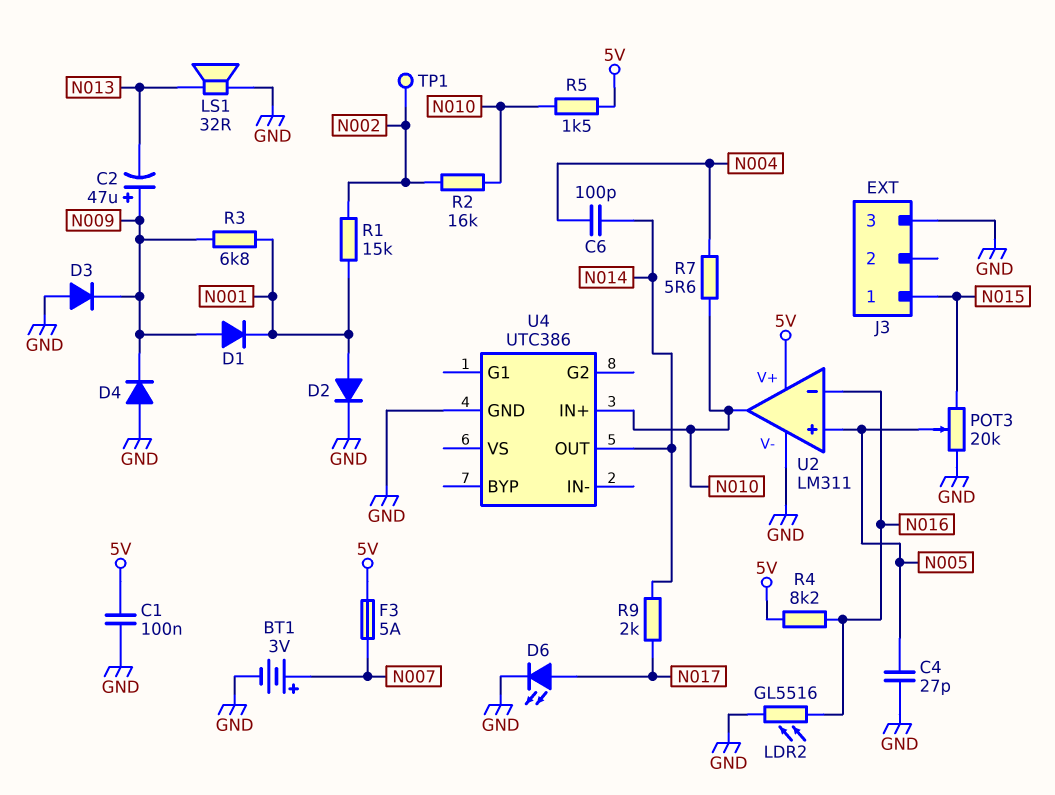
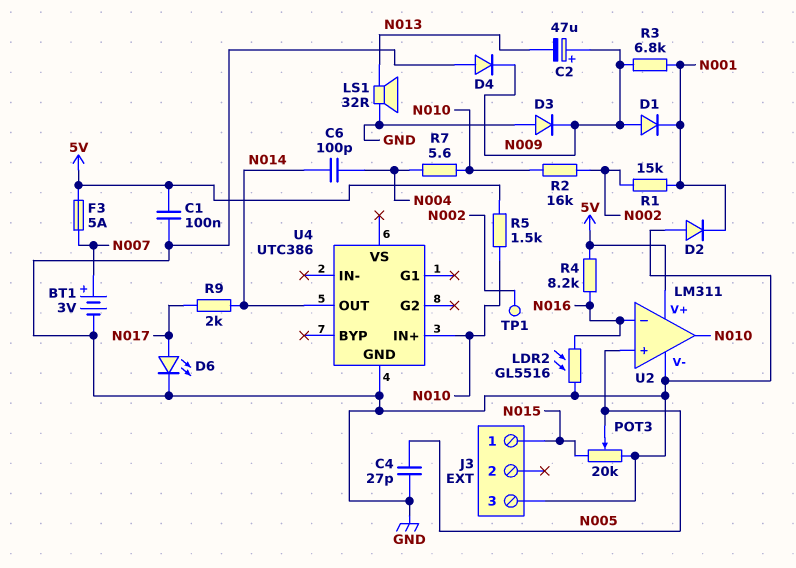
D2: diode (A N001, K GND) -> diode (A GND, K N001)

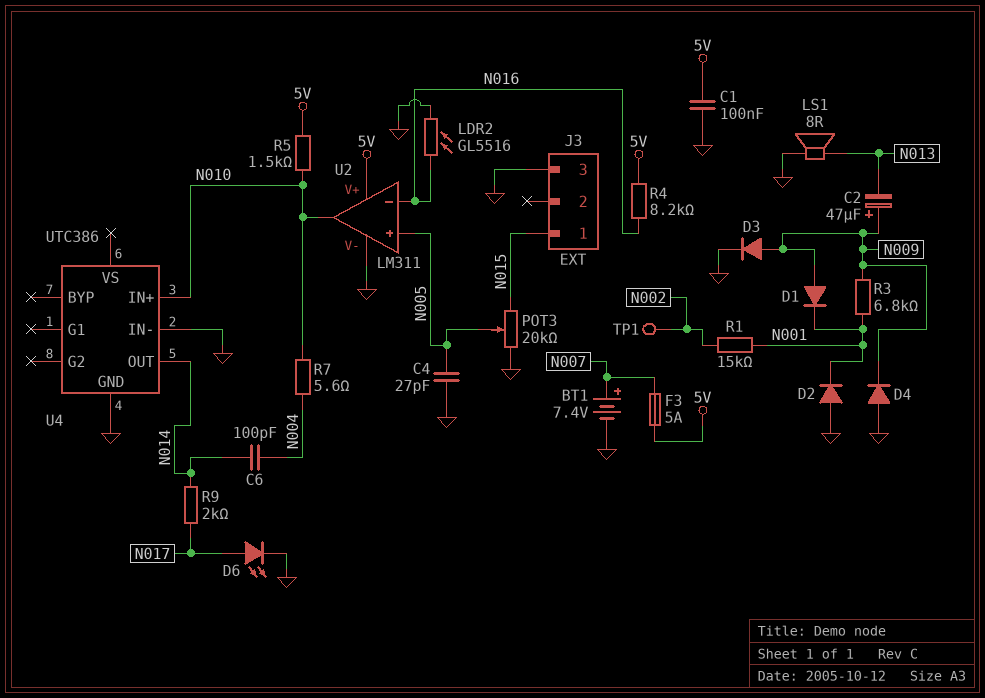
BT1: 3V (plus N007, minus GND) -> 7.4V (plus N007, minus GND)
D3: diode (A GND, K N009) -> diode (A N009, K GND)
LS1: speaker 32R (GND, N013) -> speaker 8R (GND, N013)
R2: 16k (N002, N010) -> none
U4 pin IN-: none -> GND

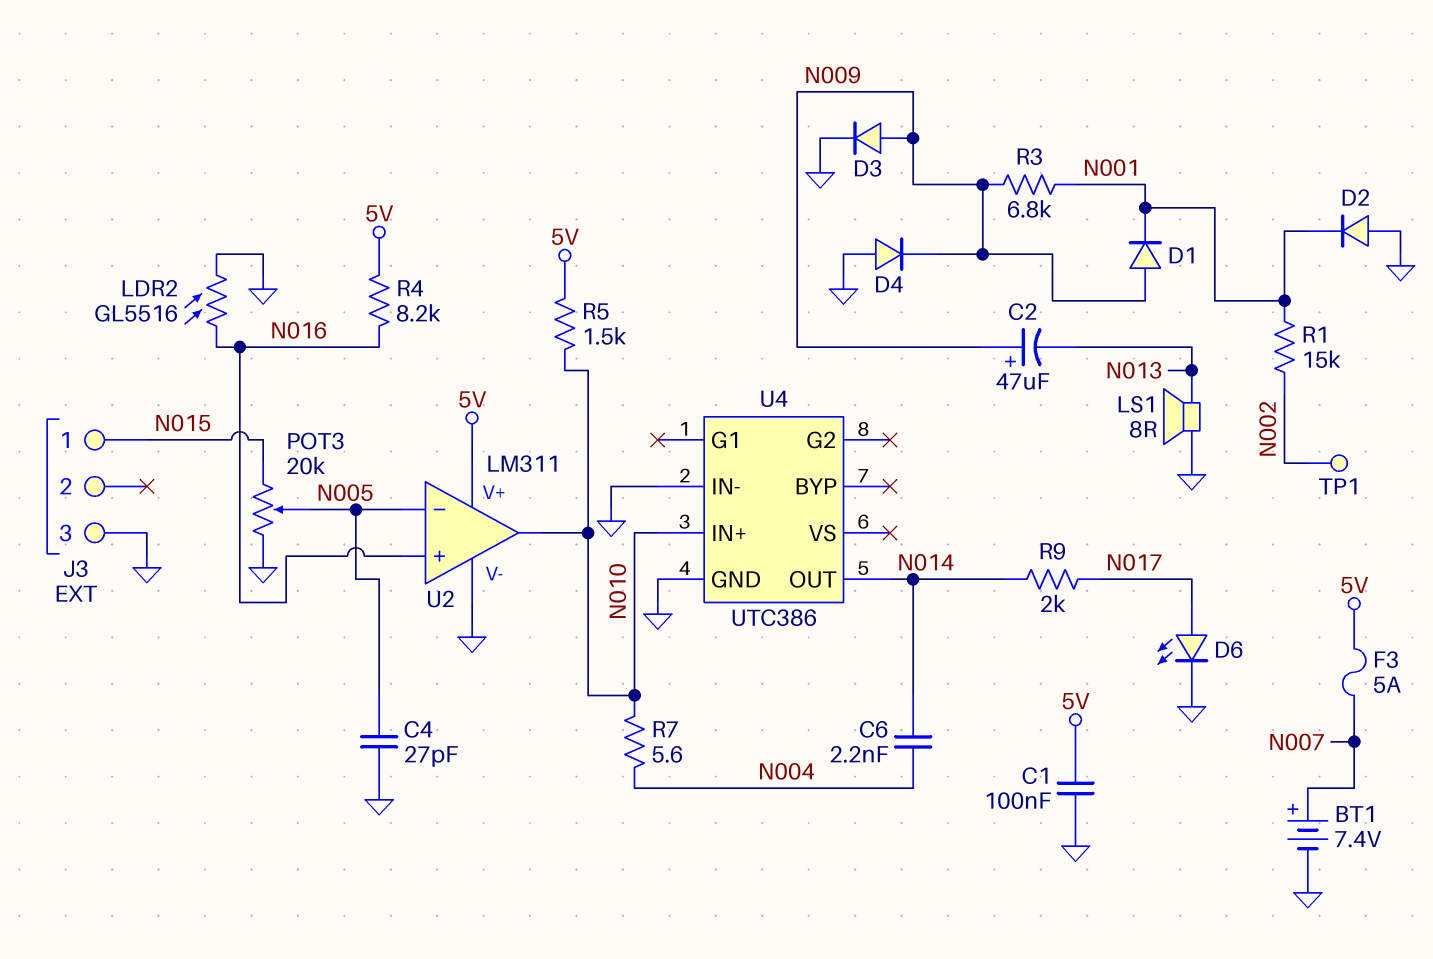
C6: 100pF (N004, N014) -> 2.2nF (N004, N014)
U2 pin in+: N005 -> N016
U2 pin in-: N016 -> N005

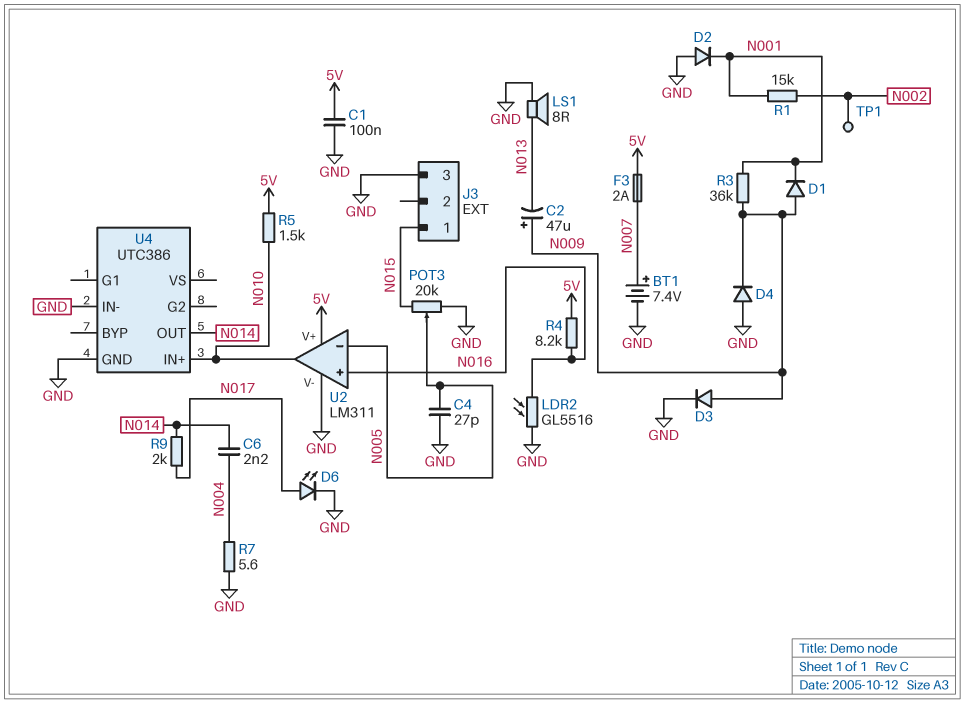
F3: 5A (5V, N007) -> 2A (5V, N007)
R3: 6.8k (N001, N009) -> 36k (N001, N009)
R7: 5.6 (N004, N010) -> 5.6 (GND, N004)

